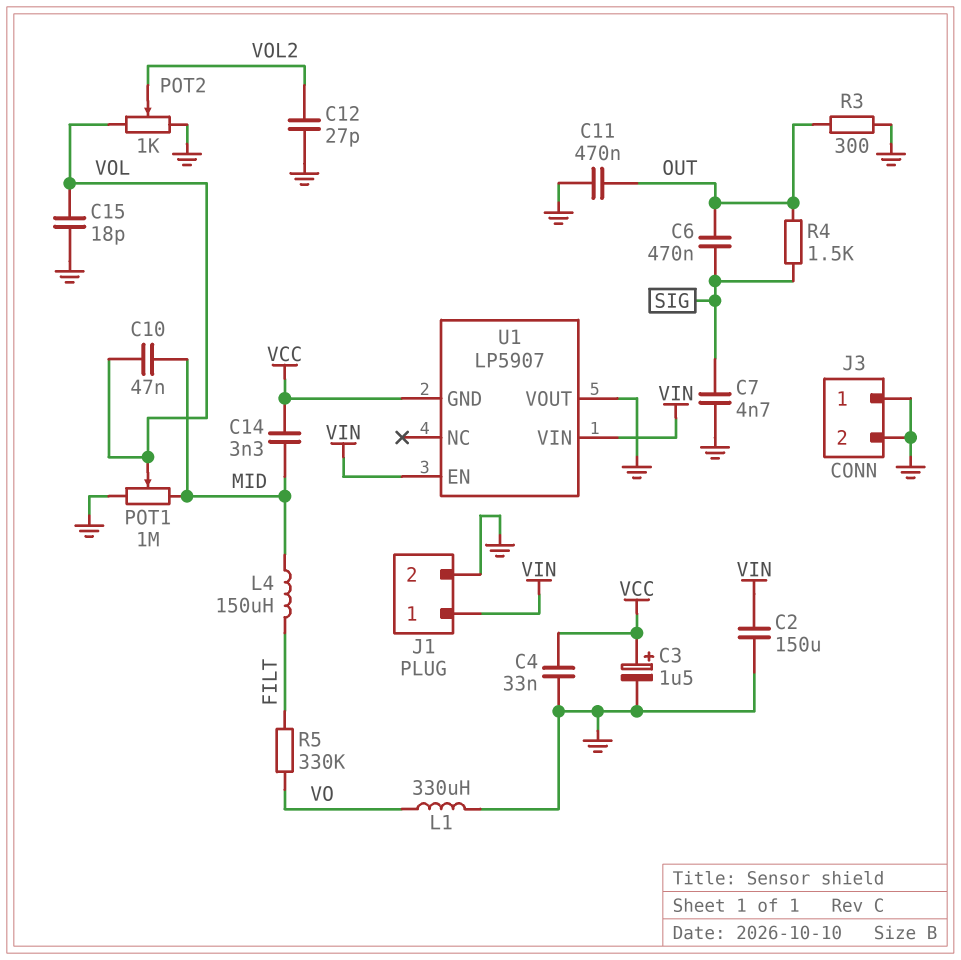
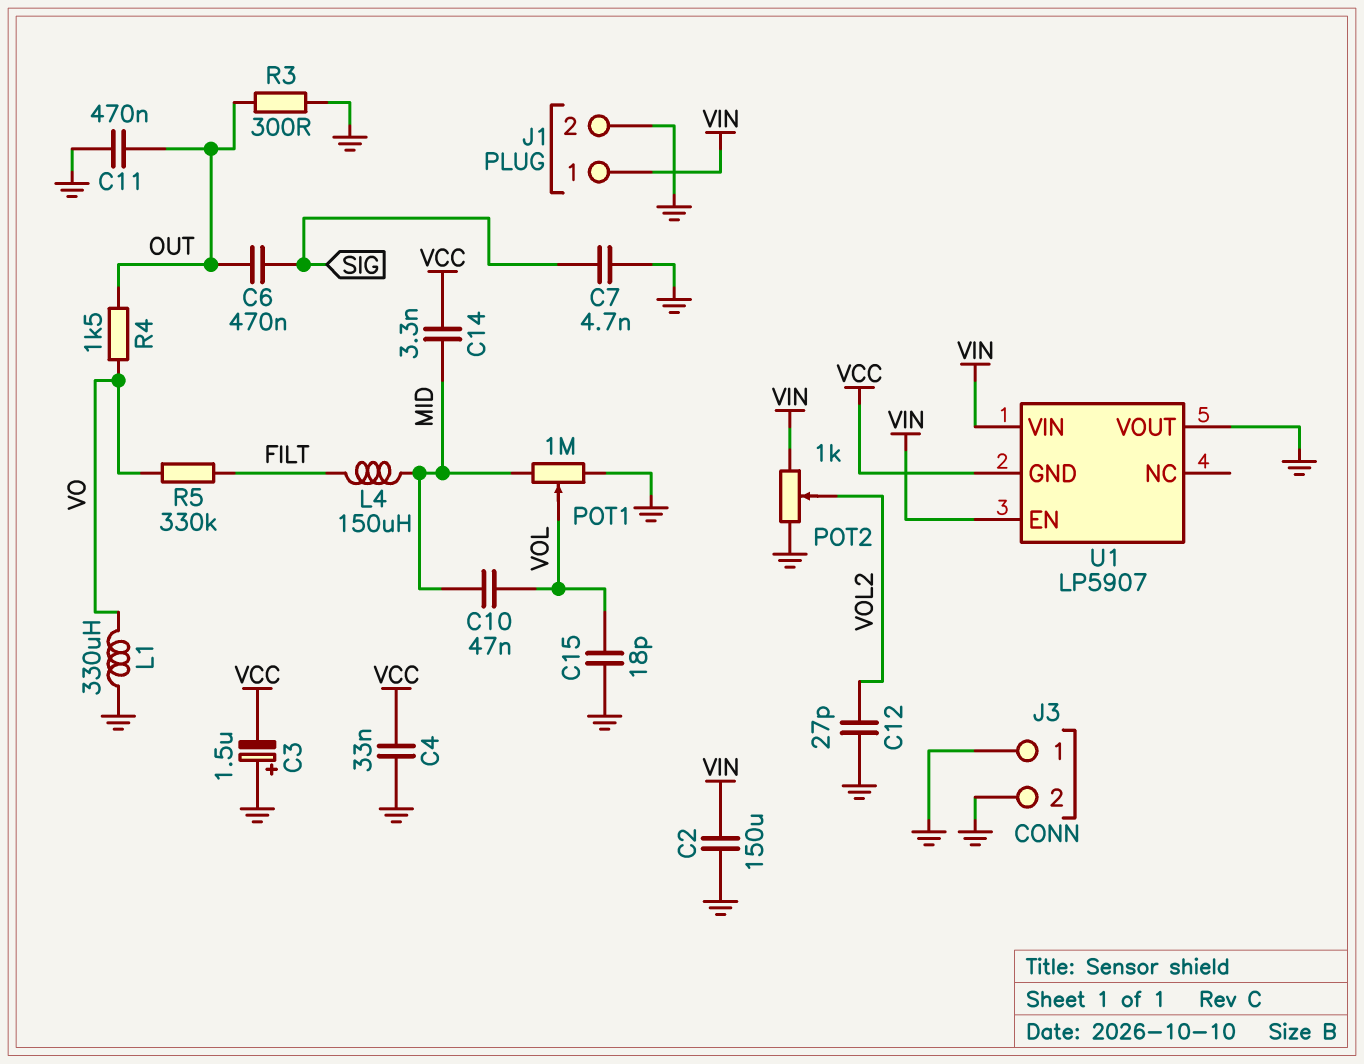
C3: 1.5uF (plus VCC, minus GND) -> 1.5uF (plus GND, minus VCC)
POT2: 1k (GND, VOL, wiper VOL2) -> 1k (GND, VIN, wiper VOL2)
R4: 1.5k (OUT, SIG) -> 1.5k (OUT, VO)

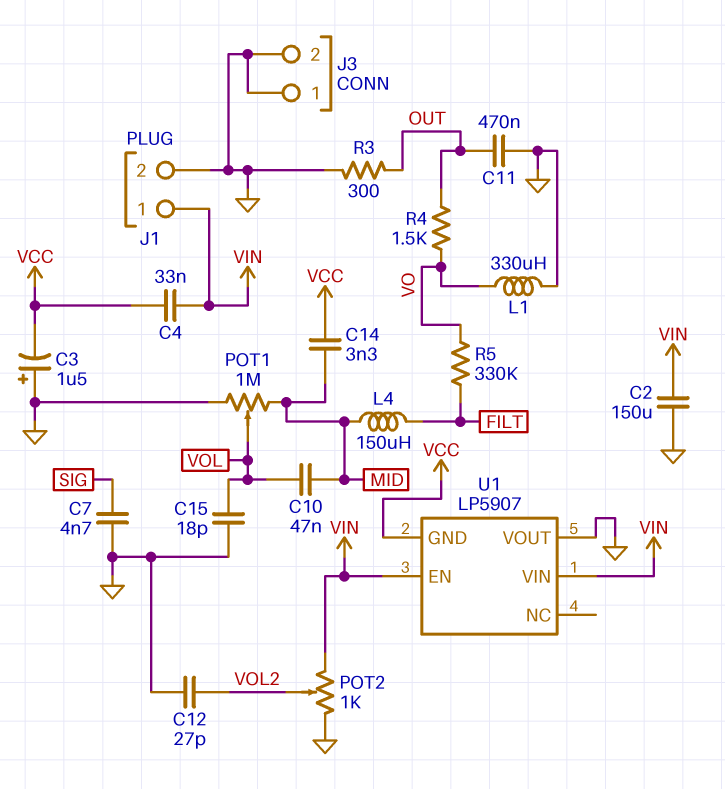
C4: 33nF (GND, VCC) -> 33nF (VCC, VIN)
C6: 470nF (OUT, SIG) -> none

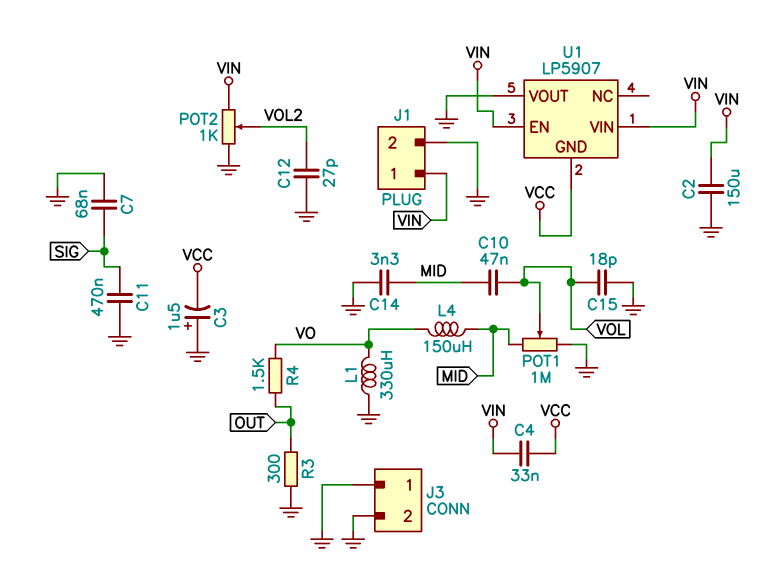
C7: 4.7nF (GND, SIG) -> 68nF (GND, SIG)
C11: 470nF (GND, OUT) -> 470nF (GND, SIG)
C14: 3.3nF (MID, VCC) -> 3.3nF (GND, MID)
L4: 150uH (FILT, MID) -> 150uH (MID, VO)
R5: 330k (FILT, VO) -> none

